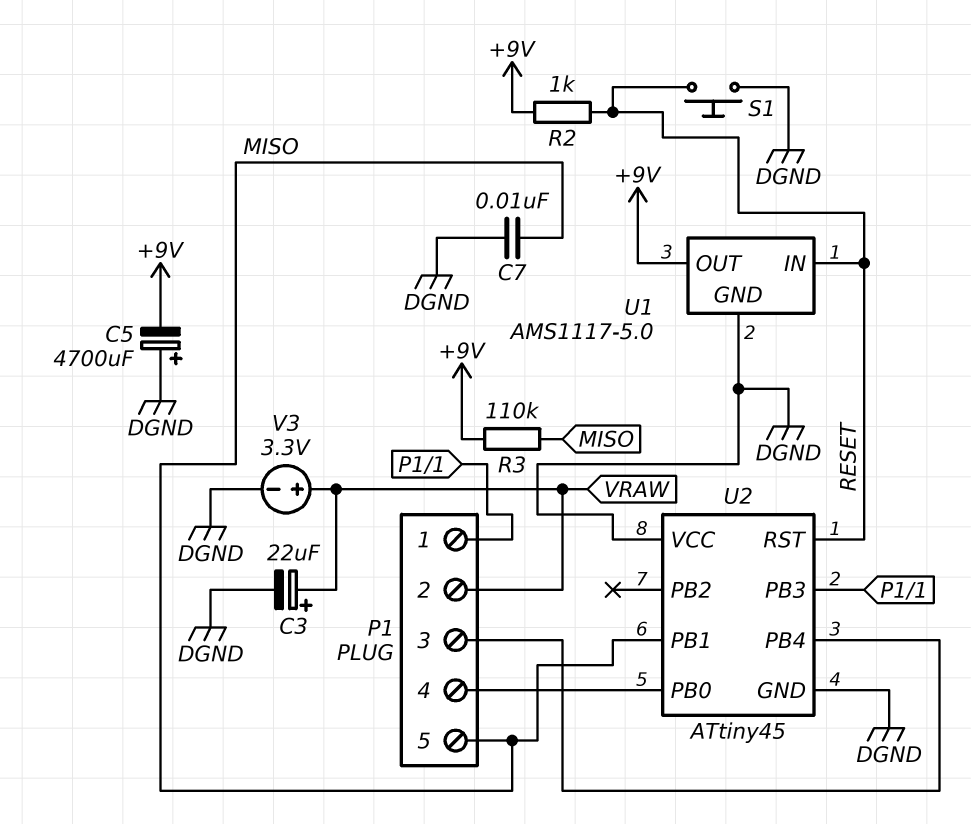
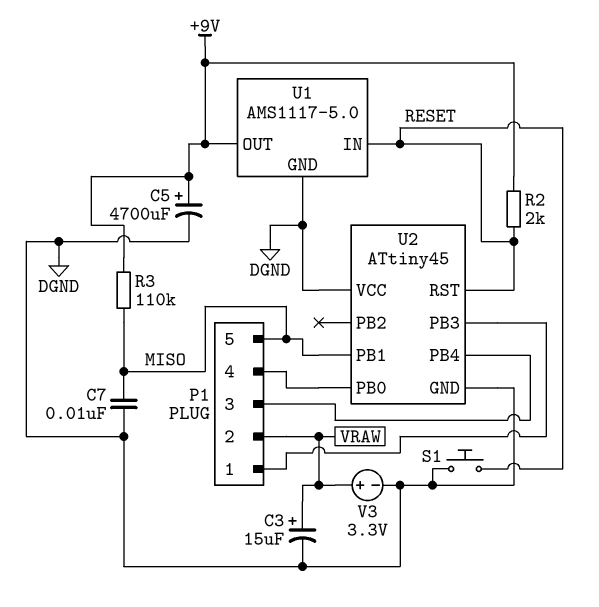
C3: 22uF (plus VRAW, minus DGND) -> 15uF (plus VRAW, minus DGND)
C5: 4700uF (plus DGND, minus +9V) -> 4700uF (plus +9V, minus DGND)
R2: 1k (+9V, RESET) -> 2k (+9V, RESET)

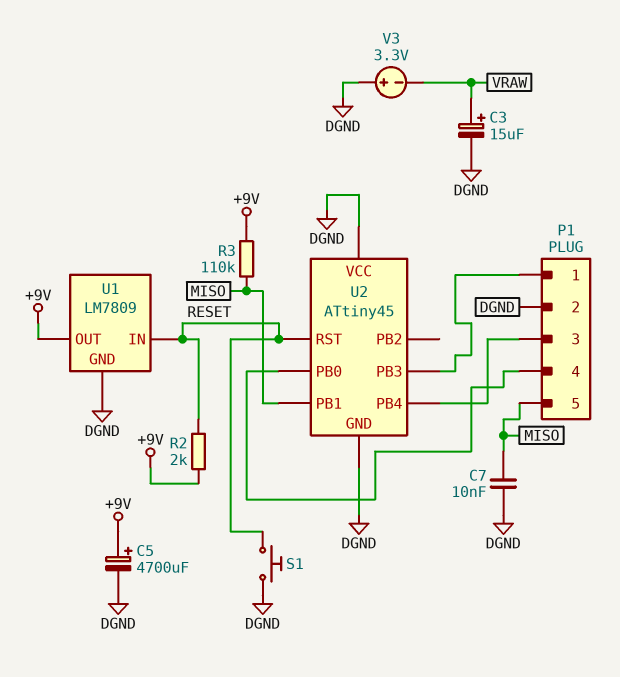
P1 pin 2: VRAW -> DGND
U1: AMS1117-5.0 -> LM7809
V3: 3.3V (plus VRAW, minus DGND) -> 3.3V (plus DGND, minus VRAW)

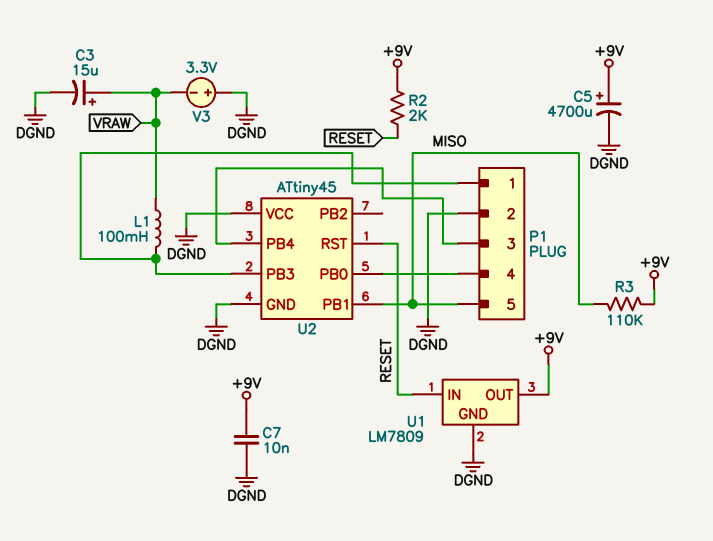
C7: 10nF (DGND, MISO) -> 10nF (+9V, DGND)
L1: none -> 100mH (P1/1, VRAW)
S1: button (DGND, RESET) -> none

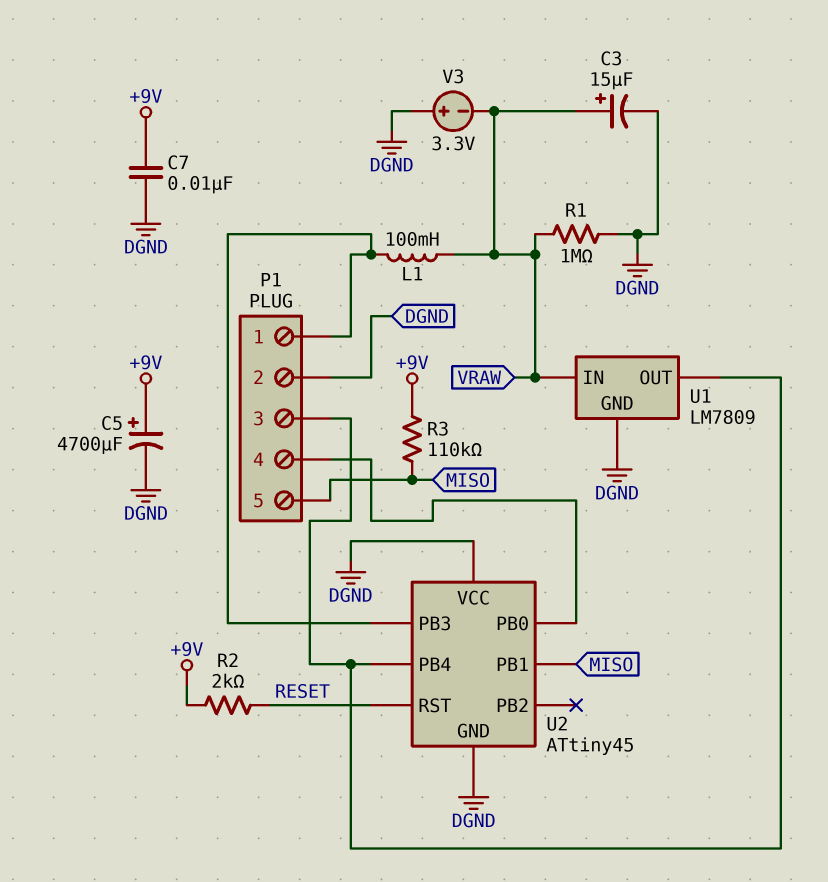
R1: none -> 1M (DGND, VRAW)
U1 pin IN: RESET -> VRAW
U1 pin OUT: +9V -> P1/3

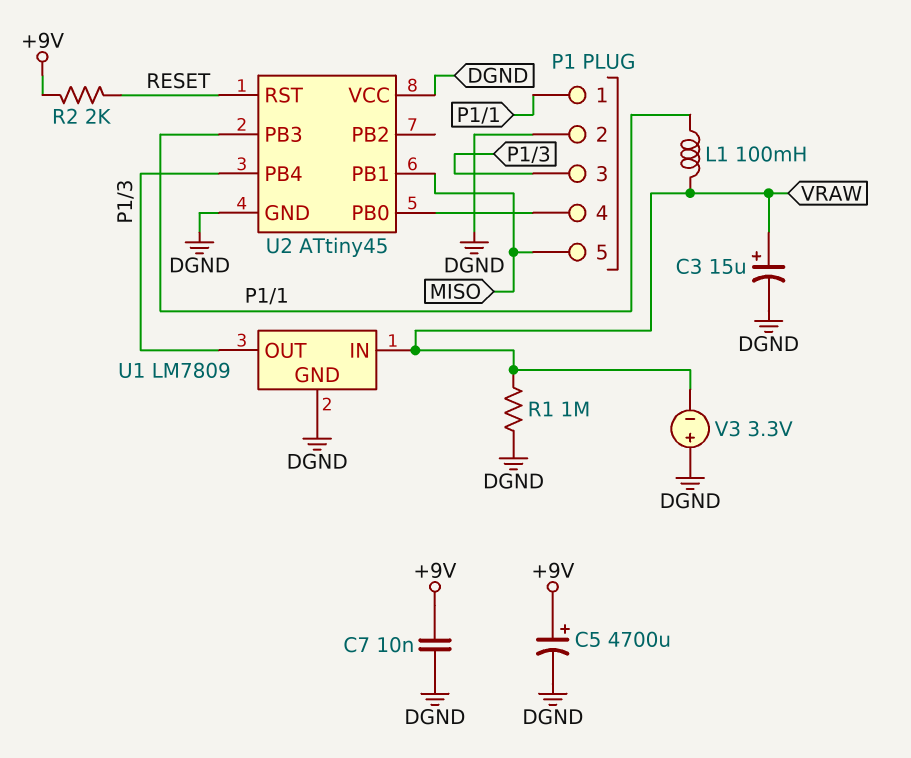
R3: 110k (+9V, MISO) -> none

